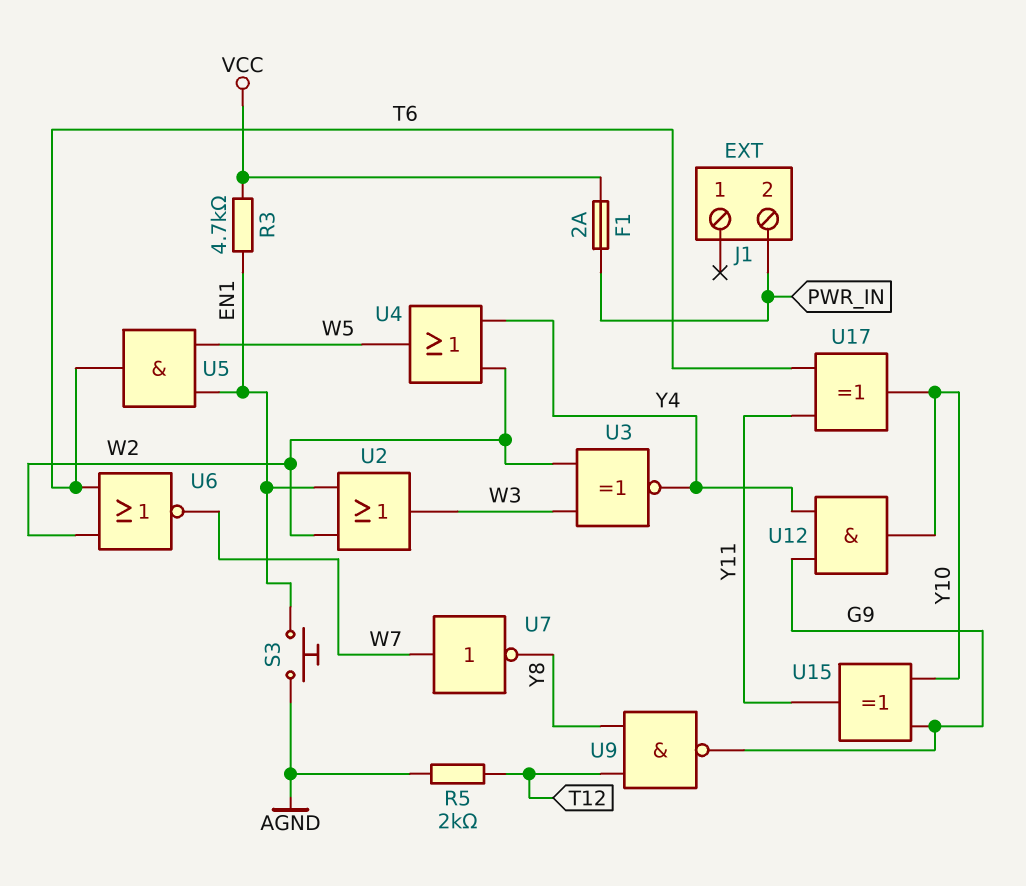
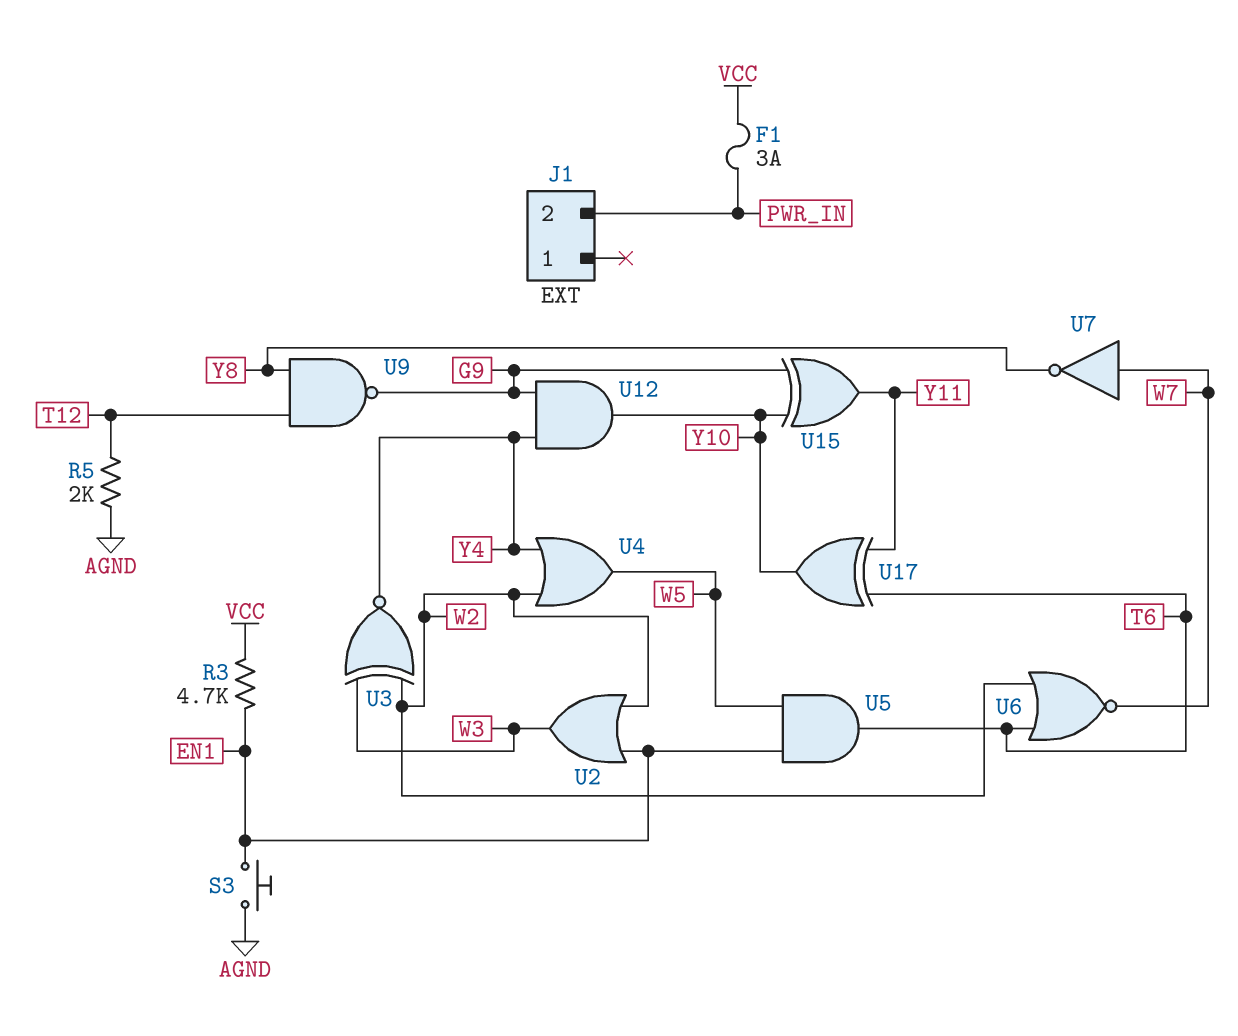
F1: 2A (PWR_IN, VCC) -> 3A (PWR_IN, VCC)

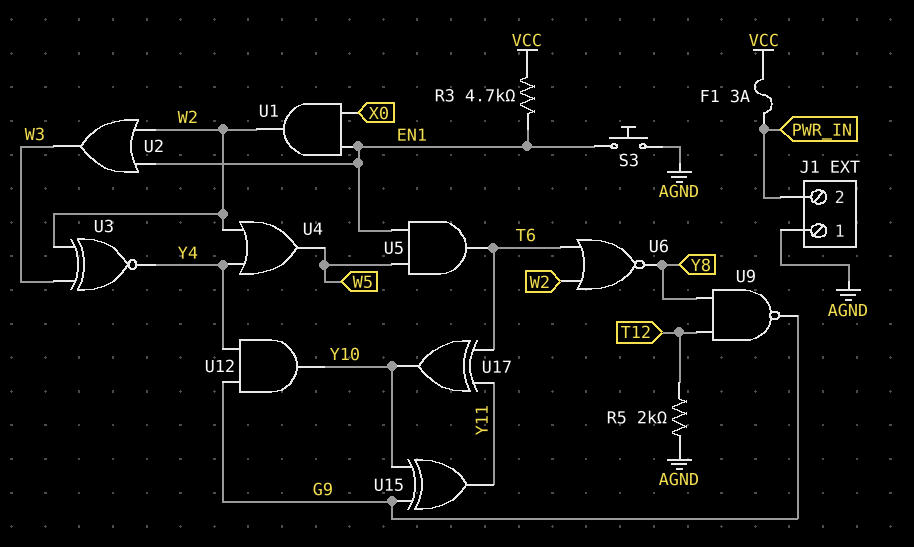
J1 pin 1: none -> AGND
U1: none -> AND (in EN1, in X0, out W2)
U6: NOR (in T6, in W2, out W7) -> NOR (in T6, in W2, out Y8)
U7: NOT (in W7, out Y8) -> none

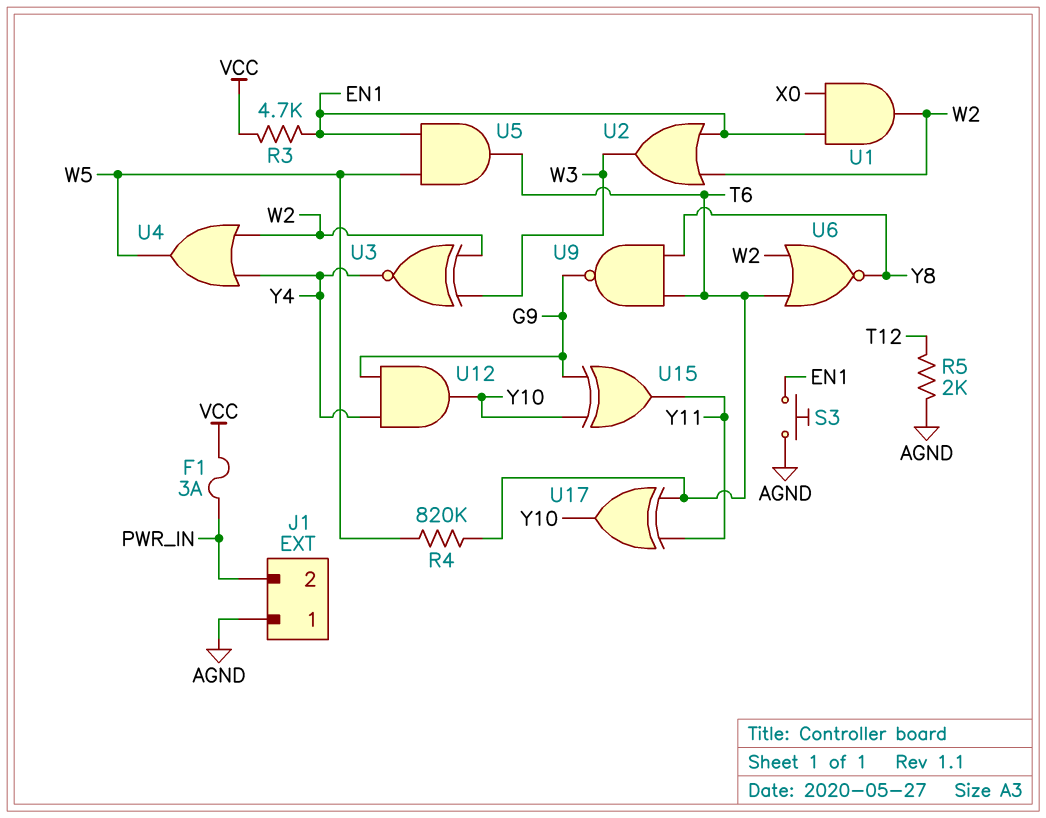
R4: none -> 820k (T6, W5)
U9: NAND (in T12, in Y8, out G9) -> NAND (in T6, in Y8, out G9)

